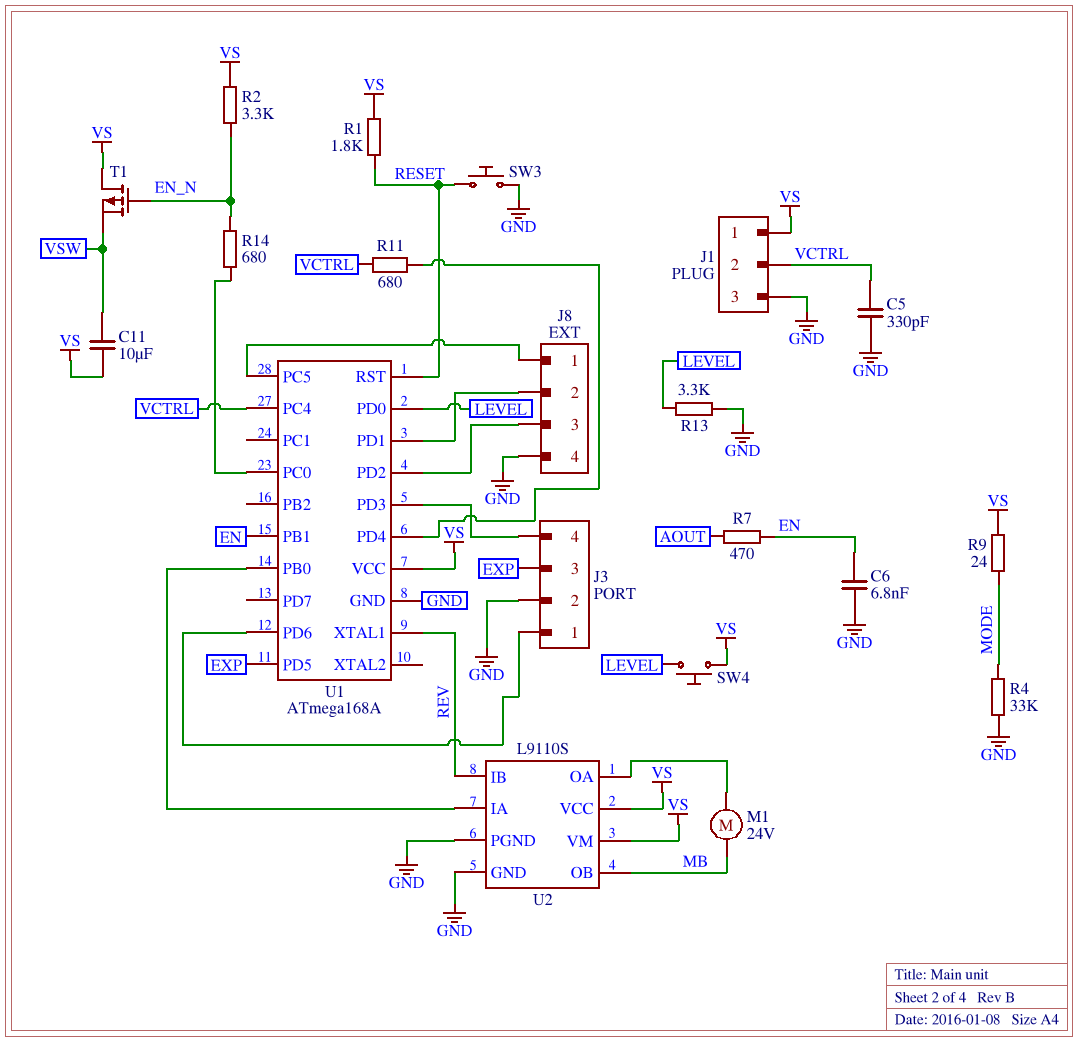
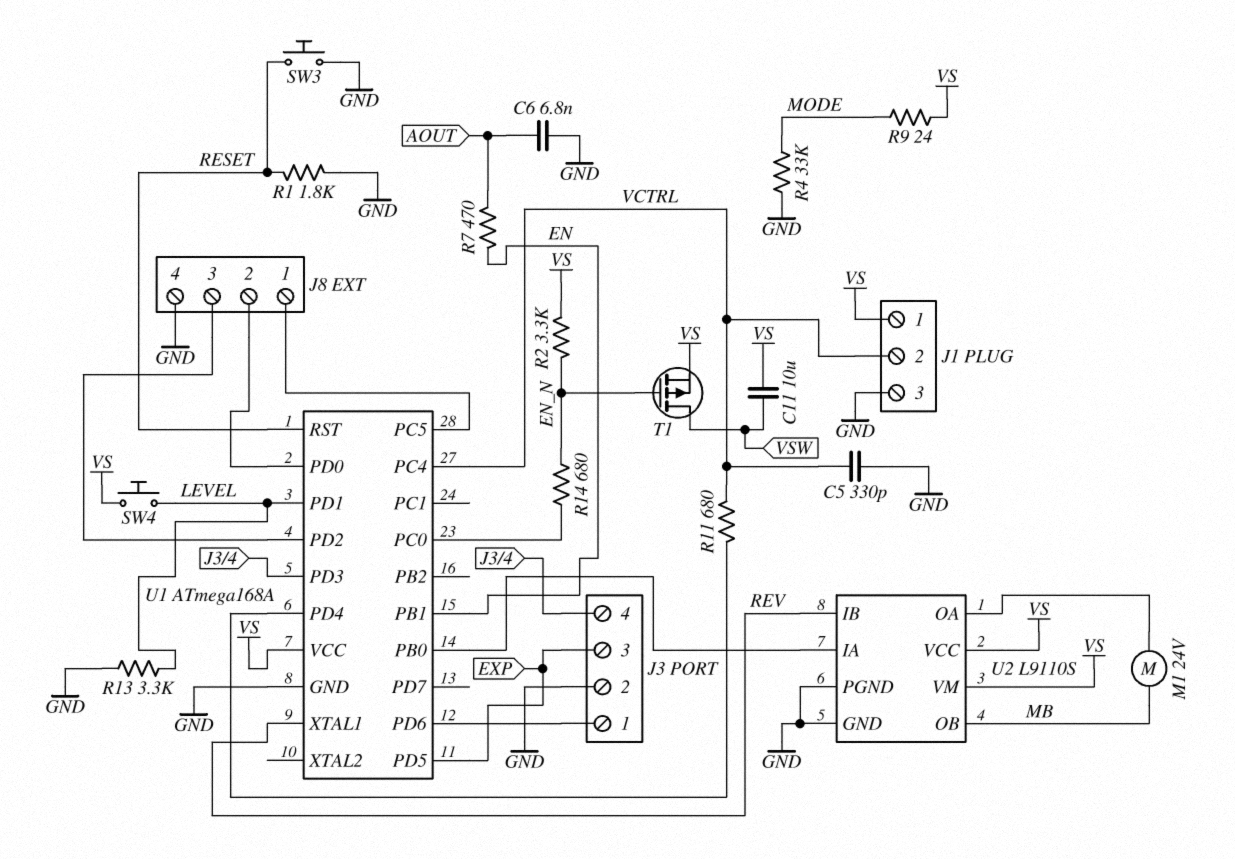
C6: 6.8nF (EN, GND) -> 6.8nF (AOUT, GND)
R1: 1.8k (RESET, VS) -> 1.8k (GND, RESET)
T1: PMOS (G EN_N, D VS, S VSW) -> PMOS (G EN_N, D VSW, S VS)
U1 pin PD0: LEVEL -> J8/2
U1 pin PD1: J8/2 -> LEVEL

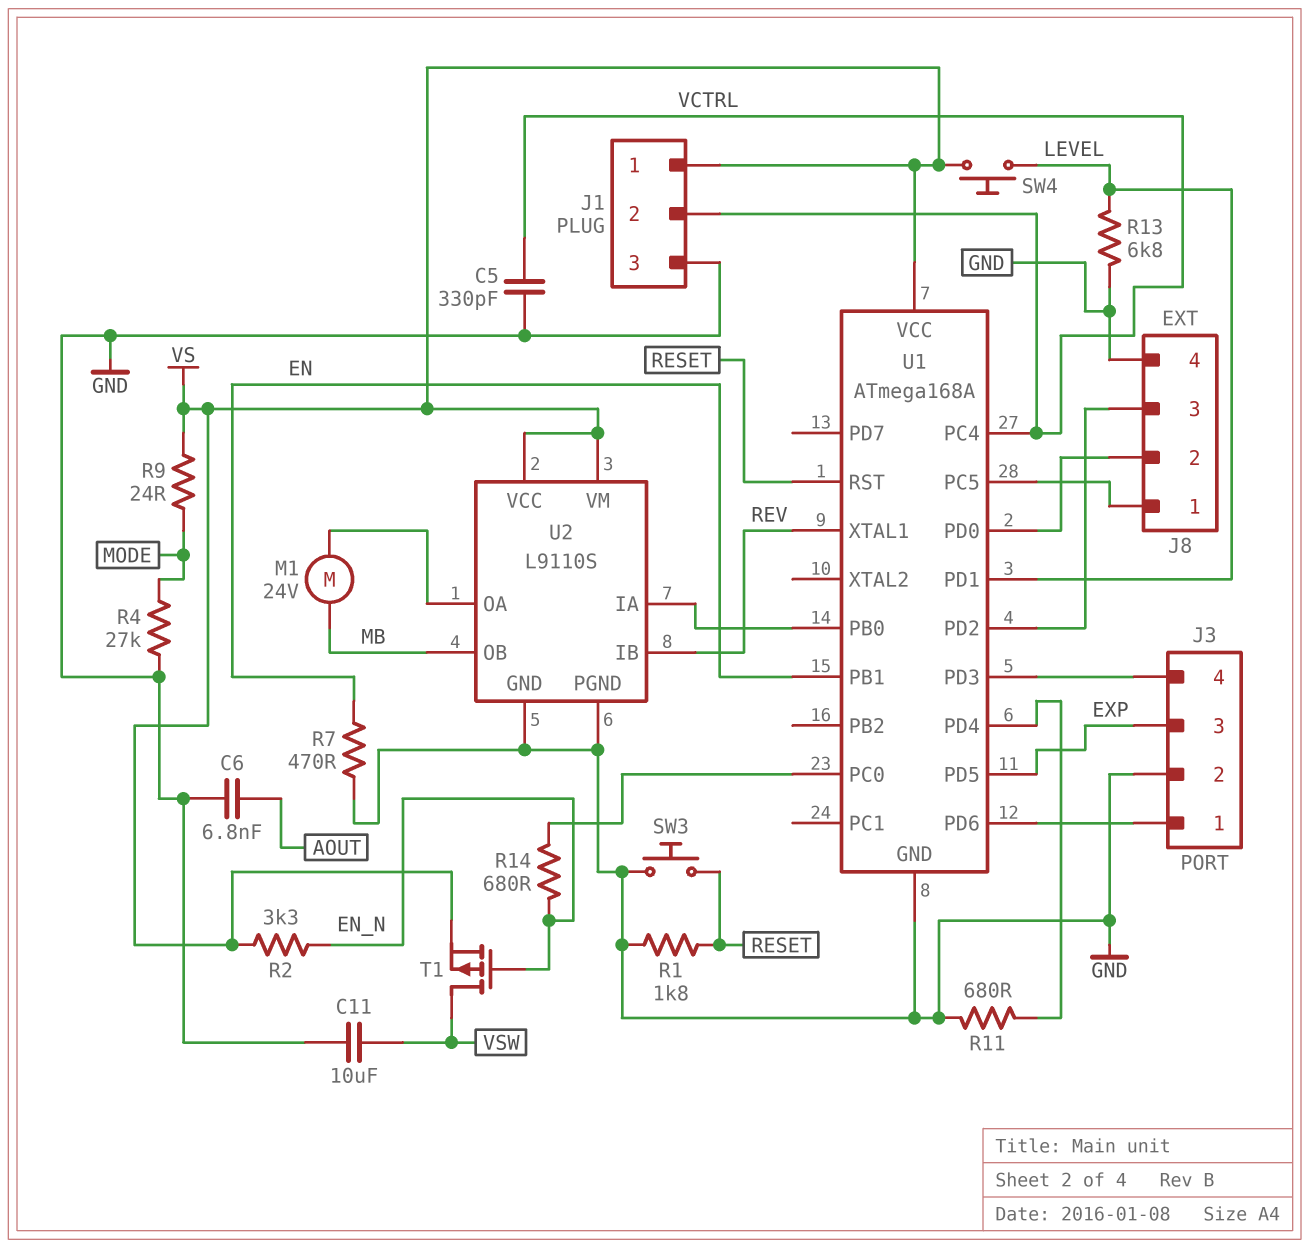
C11: 10uF (VS, VSW) -> 10uF (GND, VSW)
R4: 33k (GND, MODE) -> 27k (GND, MODE)
R7: 470 (AOUT, EN) -> 470 (EN, GND)
R11: 680 (U1/PD4, VCTRL) -> 680 (GND, U1/PD4)
R13: 3.3k (GND, LEVEL) -> 6.8k (GND, LEVEL)

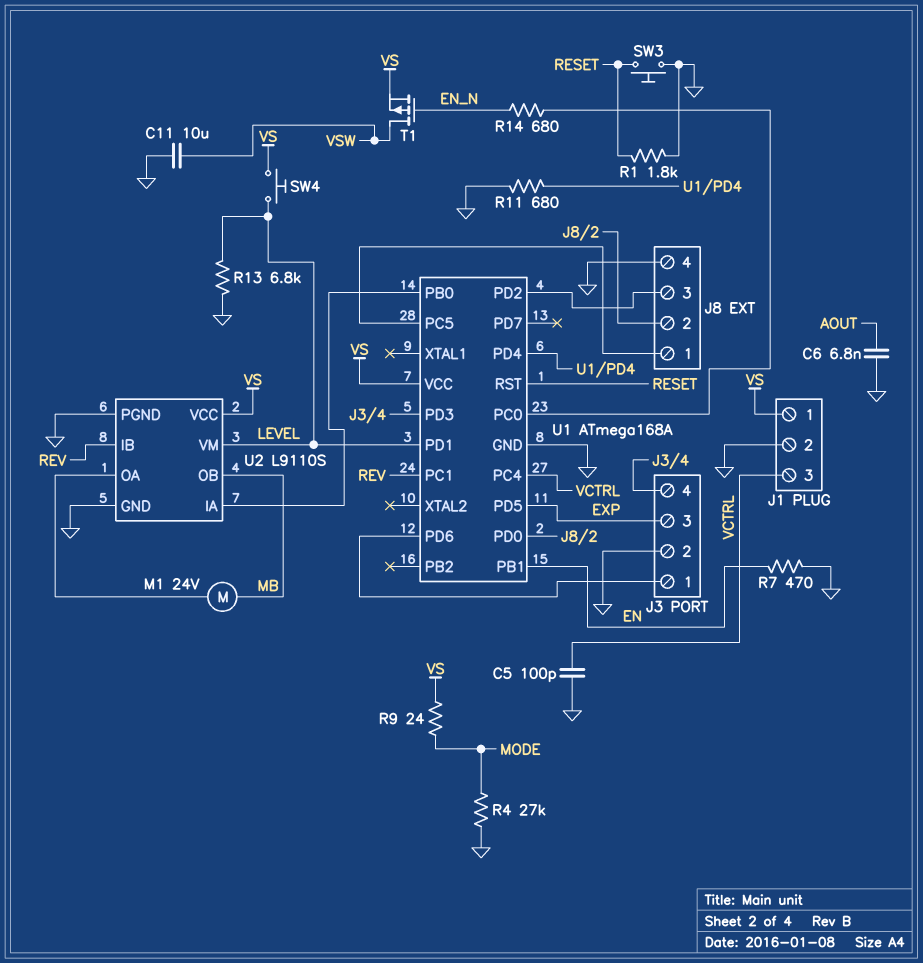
C5: 330pF (GND, VCTRL) -> 100pF (GND, VCTRL)
J1 pin 2: VCTRL -> GND
J1 pin 3: GND -> VCTRL
R2: 3.3k (EN_N, VS) -> none
U1 pin PC1: none -> REV
U1 pin XTAL1: REV -> none
U2 pin VM: VS -> LEVEL

